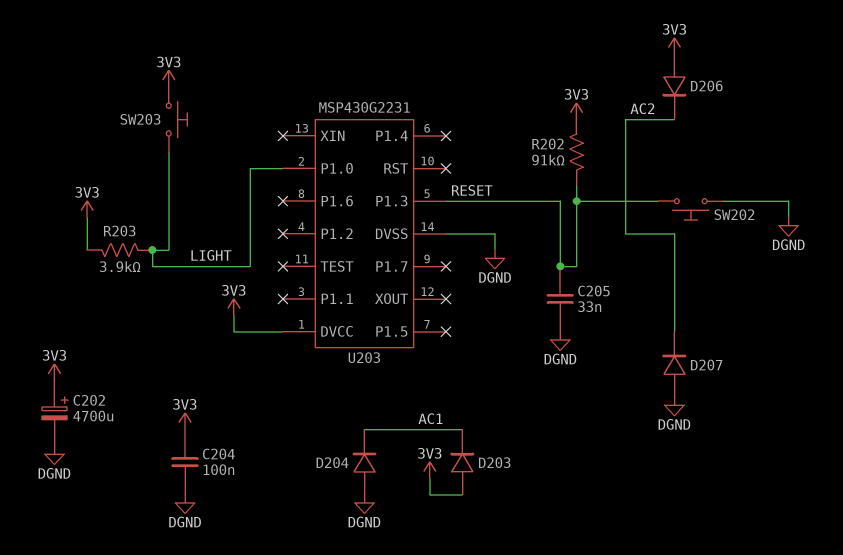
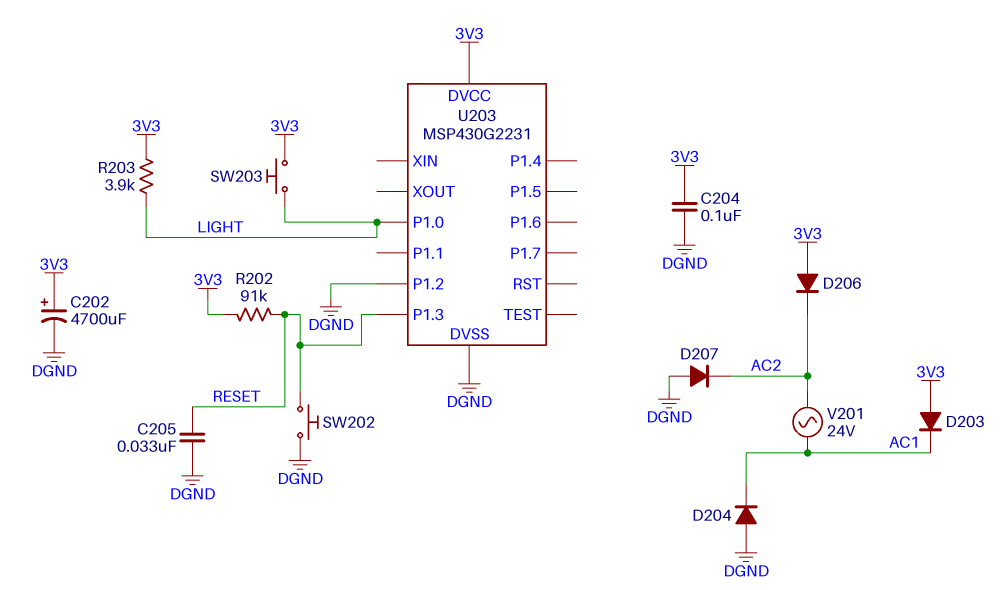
U203 pin P1.2: none -> DGND
V201: none -> AC 24V (AC1, AC2)

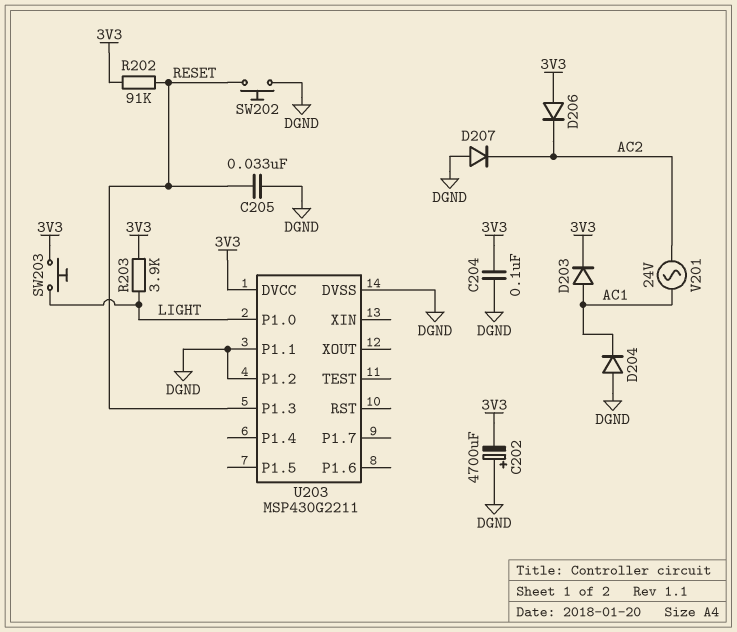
C202: 4700uF (plus 3V3, minus DGND) -> 4700uF (plus DGND, minus 3V3)
D203: diode (A 3V3, K AC1) -> diode (A AC1, K 3V3)
U203: MSP430G2231 -> MSP430G2211
U203 pin P1.1: none -> DGND

